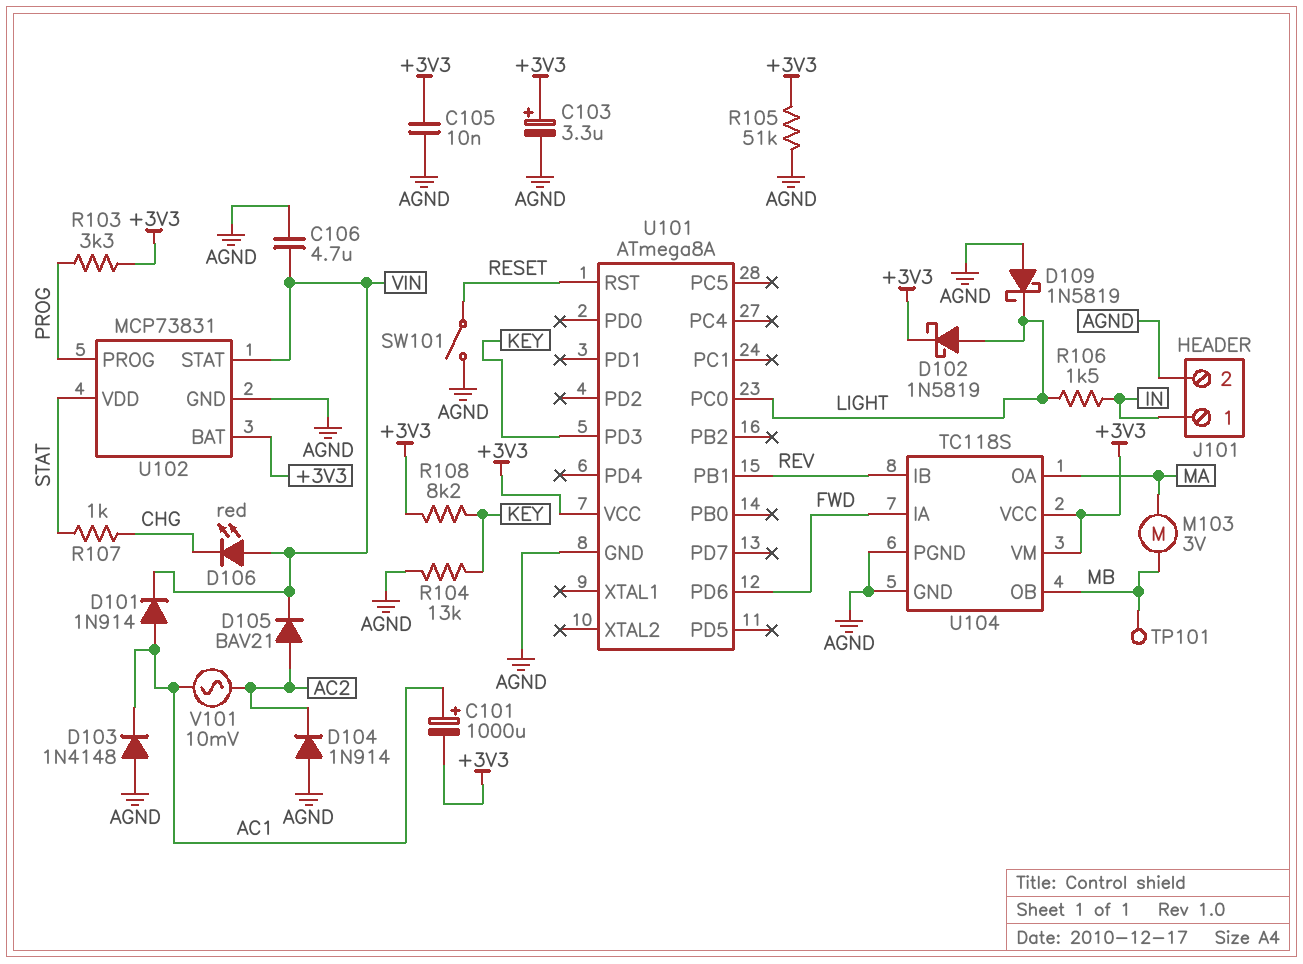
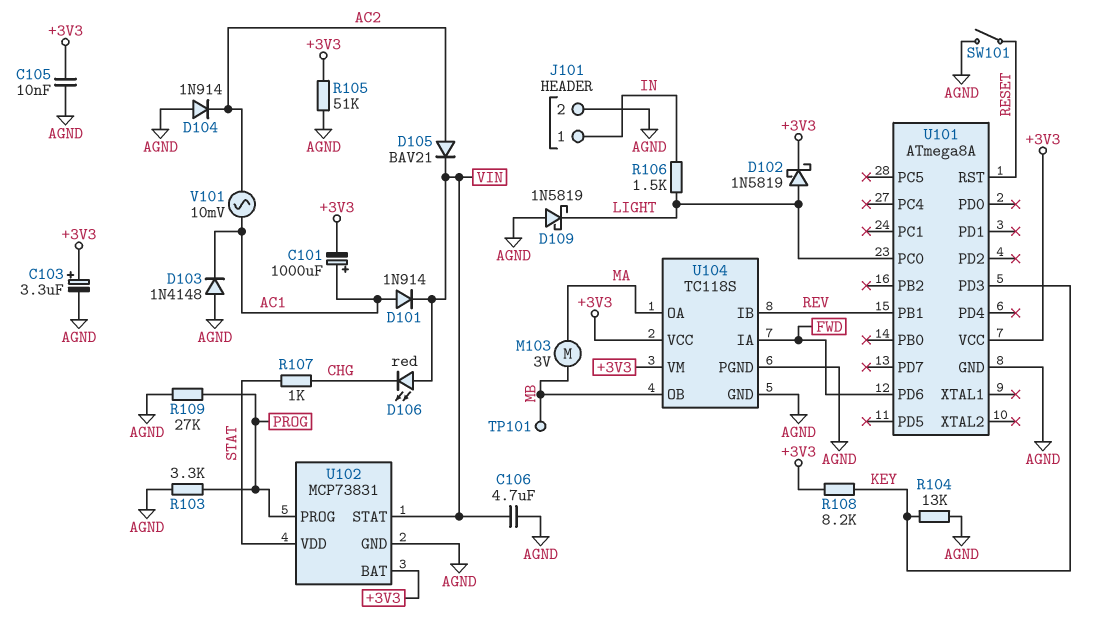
R103: 3.3k (+3V3, PROG) -> 3.3k (AGND, PROG)
R109: none -> 27k (AGND, PROG)

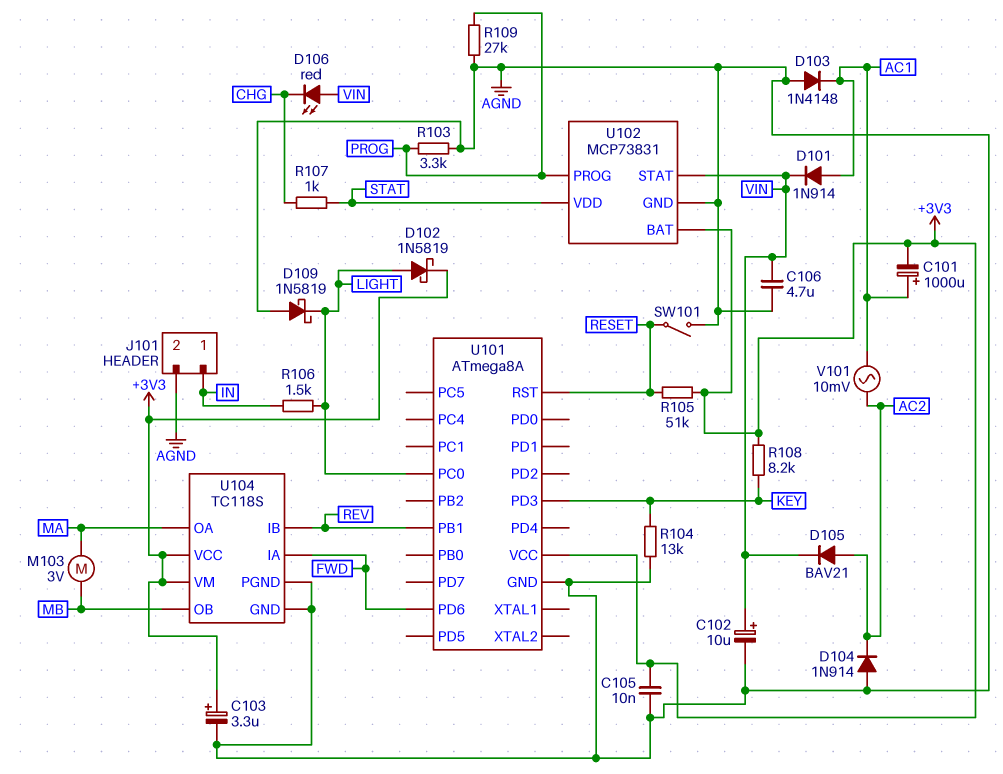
C102: none -> 10uF (plus VIN, minus AGND)
R105: 51k (+3V3, AGND) -> 51k (+3V3, RESET)
TP101: test point (MB) -> none

